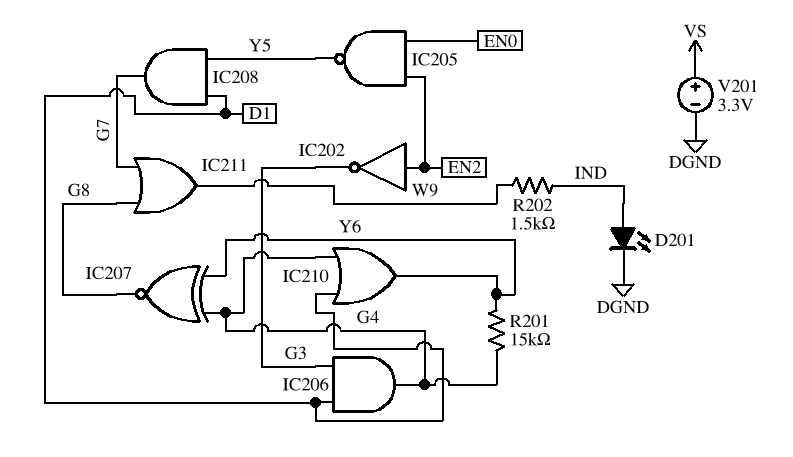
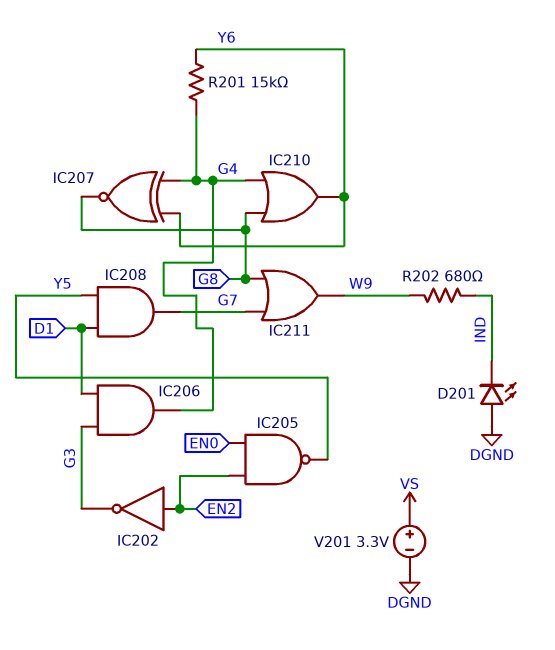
D201: LED (A IND, K DGND) -> LED (A DGND, K IND)
IC210: OR (in D1, in G4, out Y6) -> OR (in G4, in G8, out Y6)
R202: 1.5k (IND, W9) -> 680 (IND, W9)

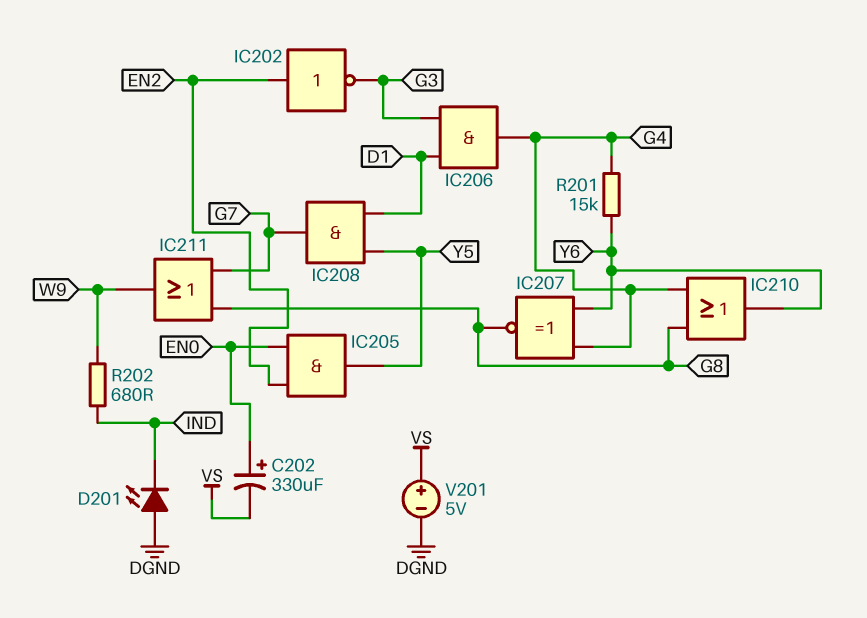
C202: none -> 330uF (plus EN0, minus VS)
IC205: NAND (in EN0, in EN2, out Y5) -> AND (in EN0, in EN2, out Y5)
V201: 3.3V (plus VS, minus DGND) -> 5V (plus VS, minus DGND)

